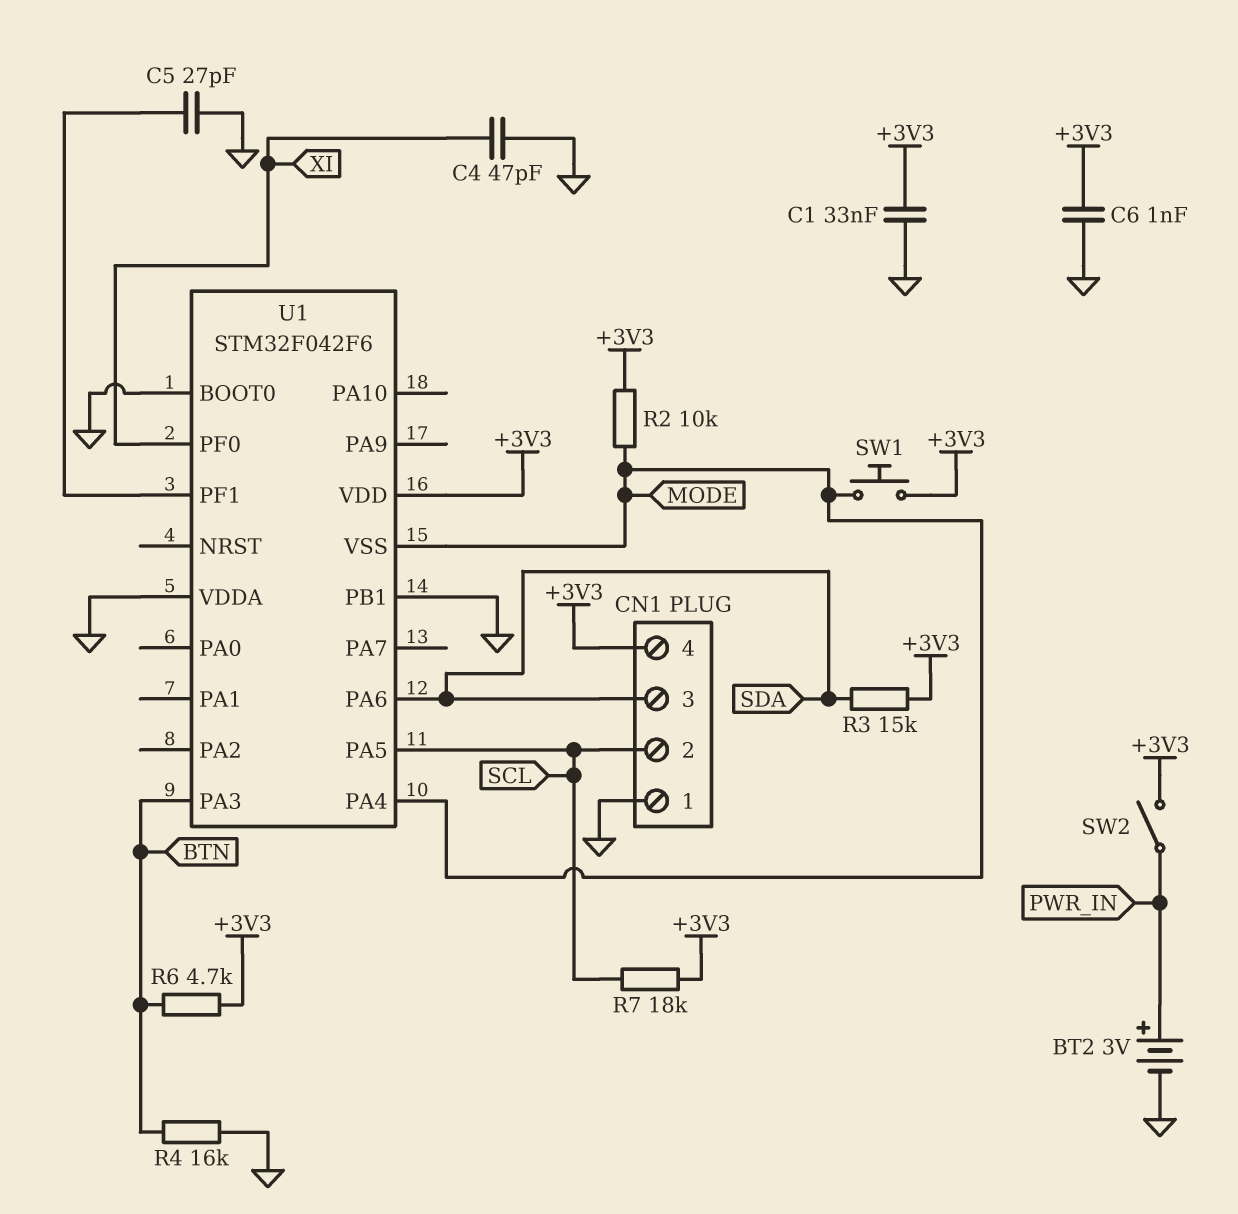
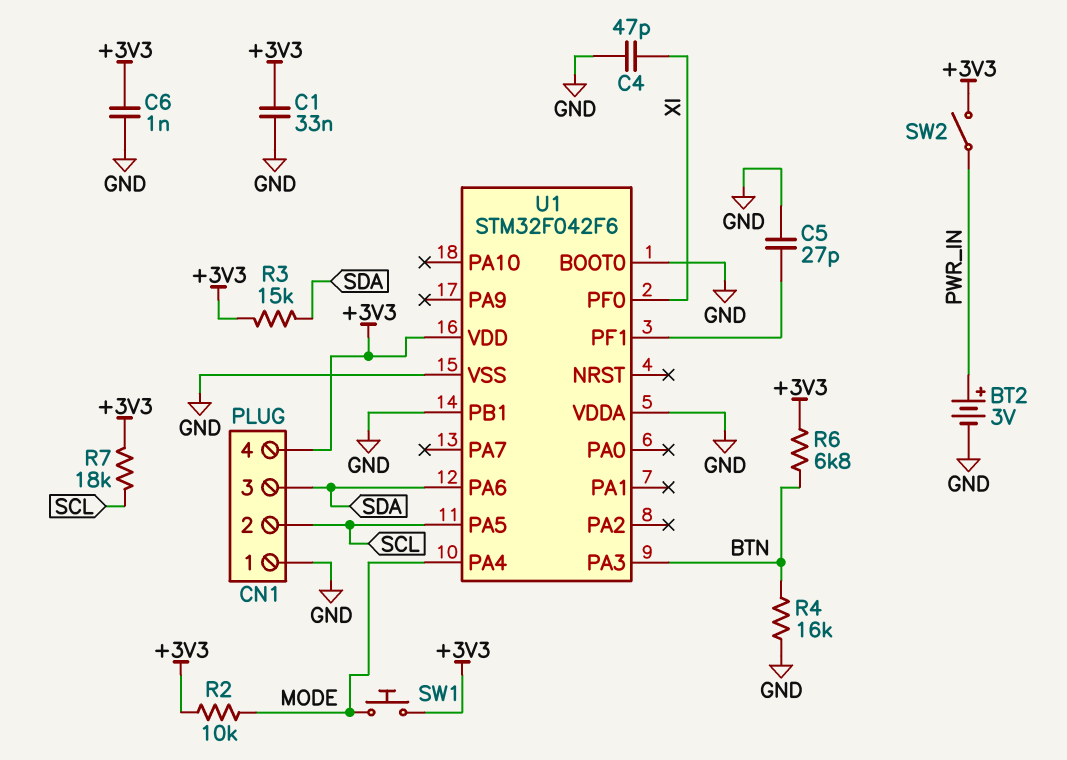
R6: 4.7k (+3V3, BTN) -> 6.8k (+3V3, BTN)
U1 pin VSS: MODE -> GND

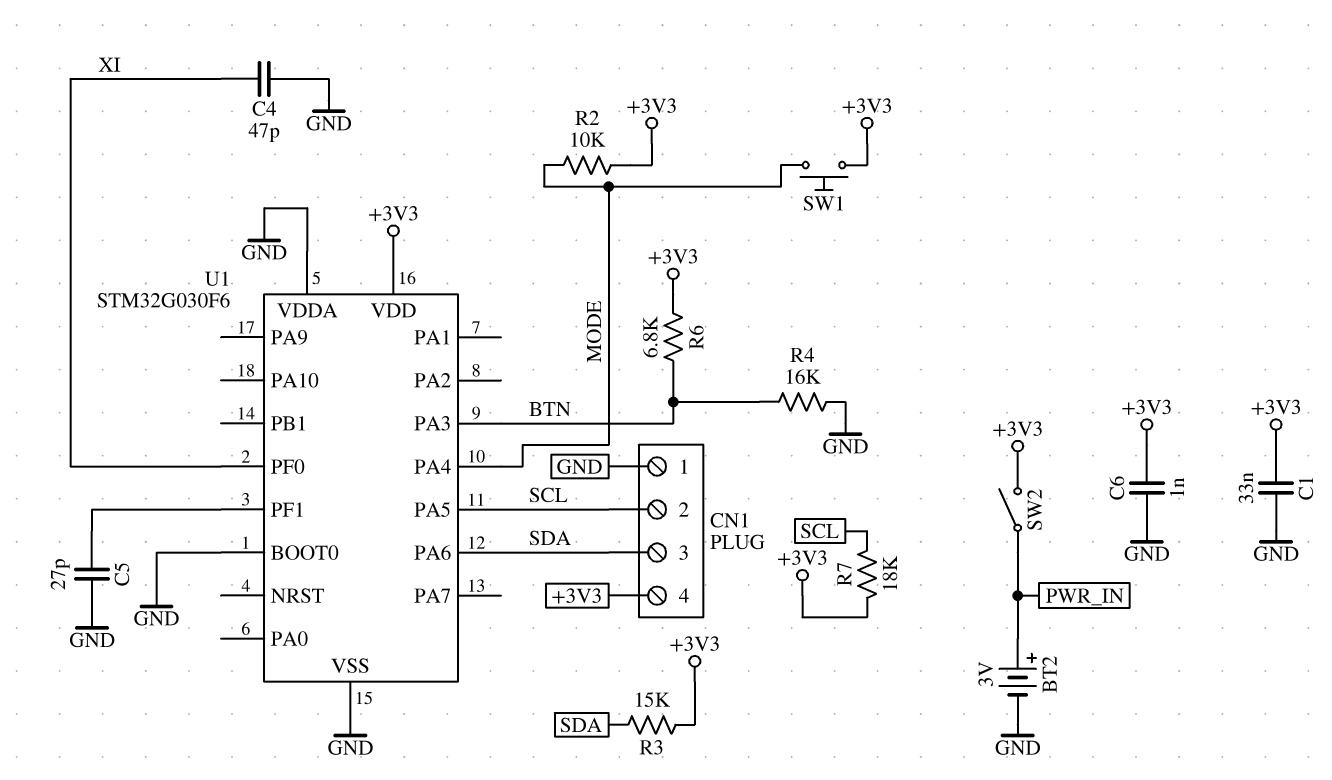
U1: STM32F042F6 -> STM32G030F6
U1 pin PB1: GND -> none

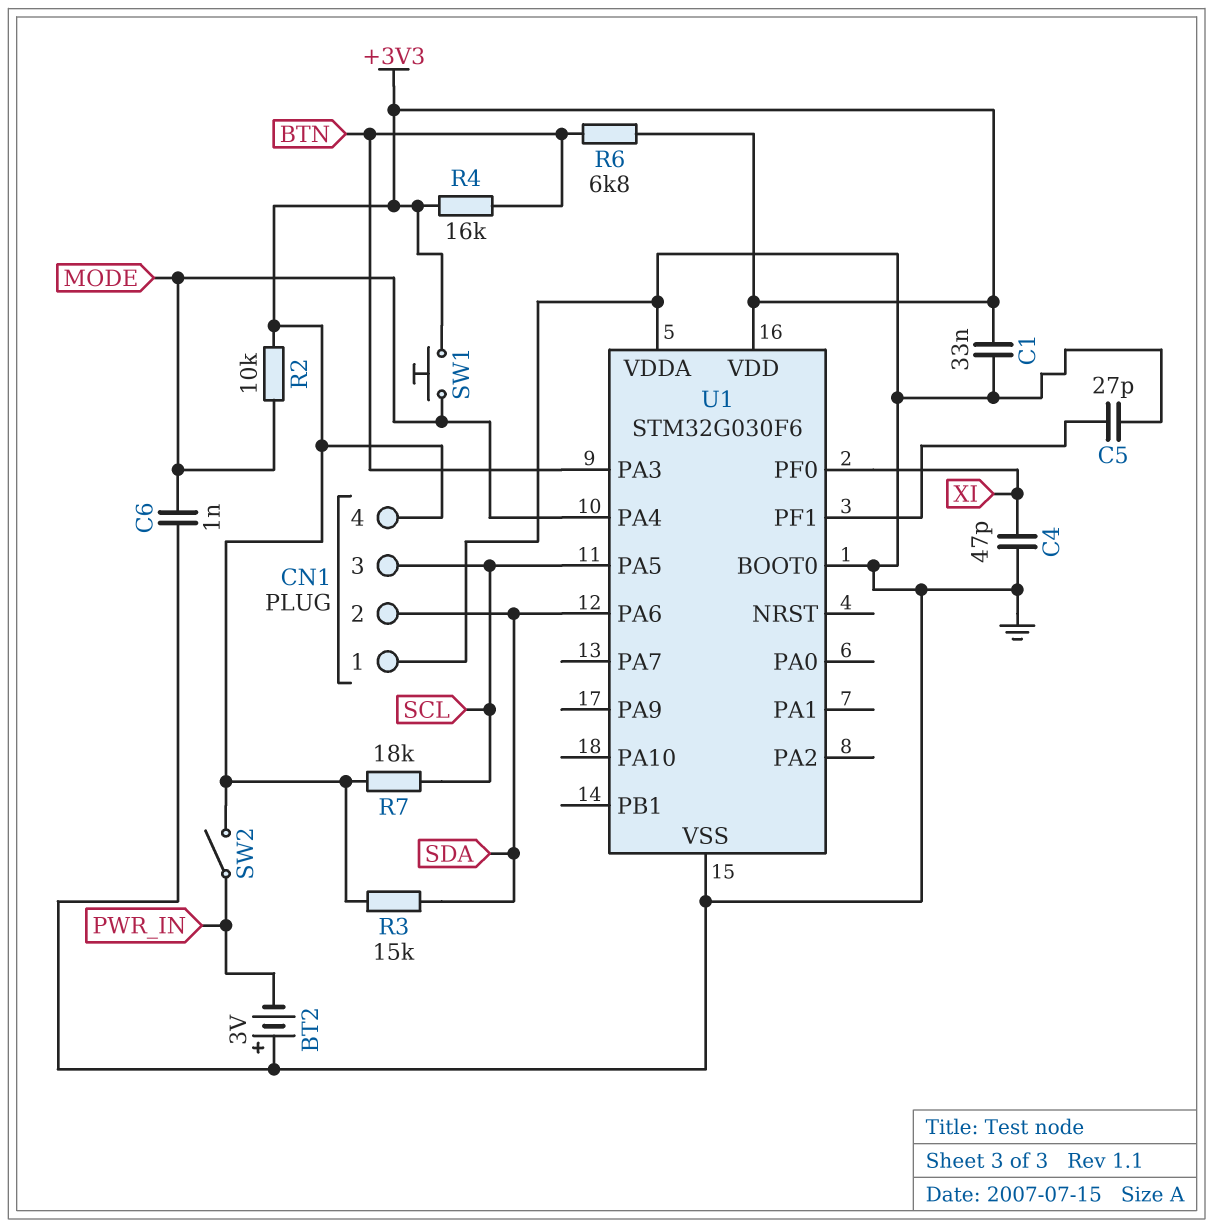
BT2: 3V (plus PWR_IN, minus GND) -> 3V (plus GND, minus PWR_IN)
C6: 1nF (+3V3, GND) -> 1nF (GND, MODE)
CN1 pin 2: SCL -> SDA
CN1 pin 3: SDA -> SCL
R4: 16k (BTN, GND) -> 16k (+3V3, BTN)

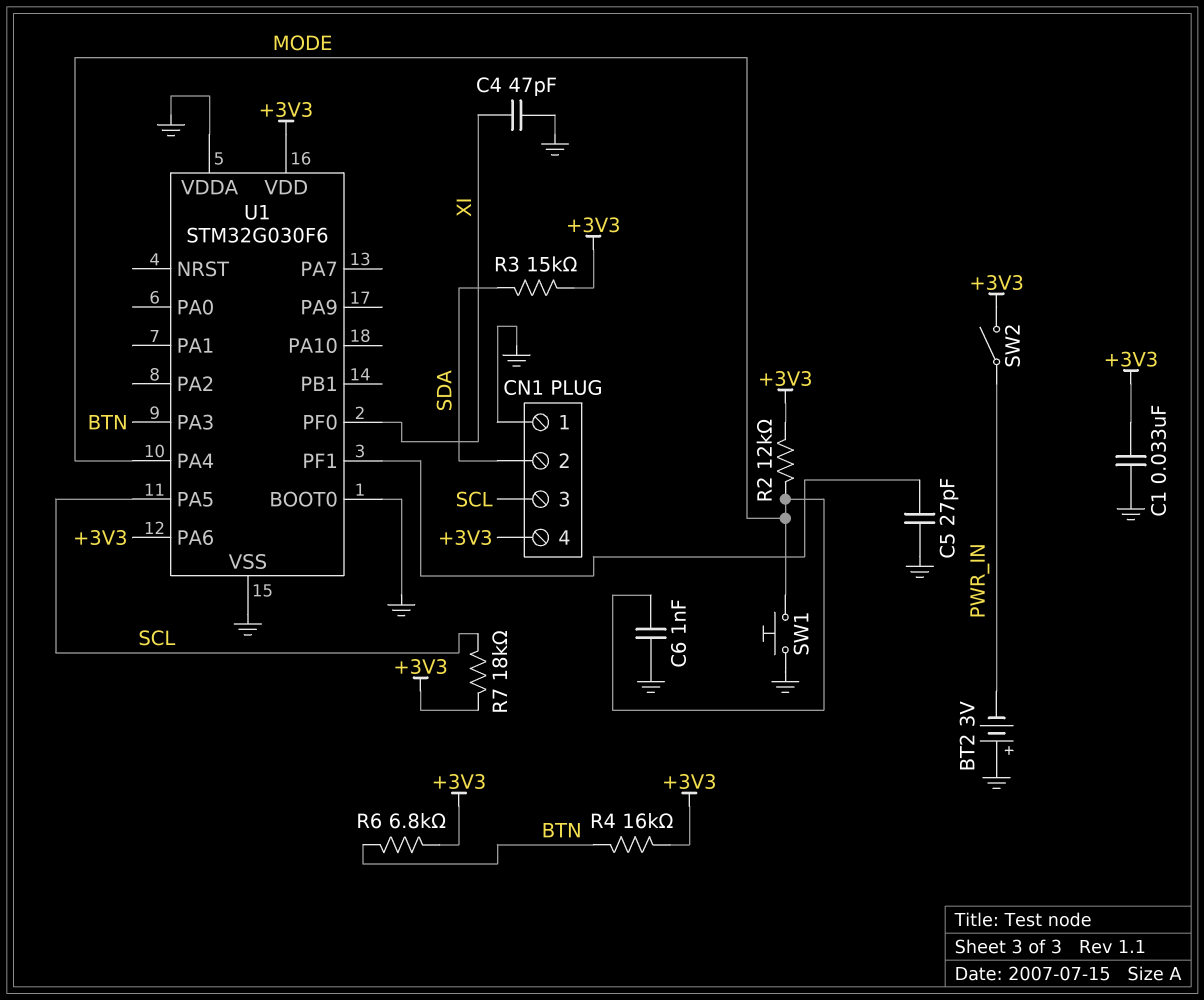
R2: 10k (+3V3, MODE) -> 12k (+3V3, MODE)
SW1: button (+3V3, MODE) -> button (GND, MODE)
U1 pin PA6: SDA -> +3V3

